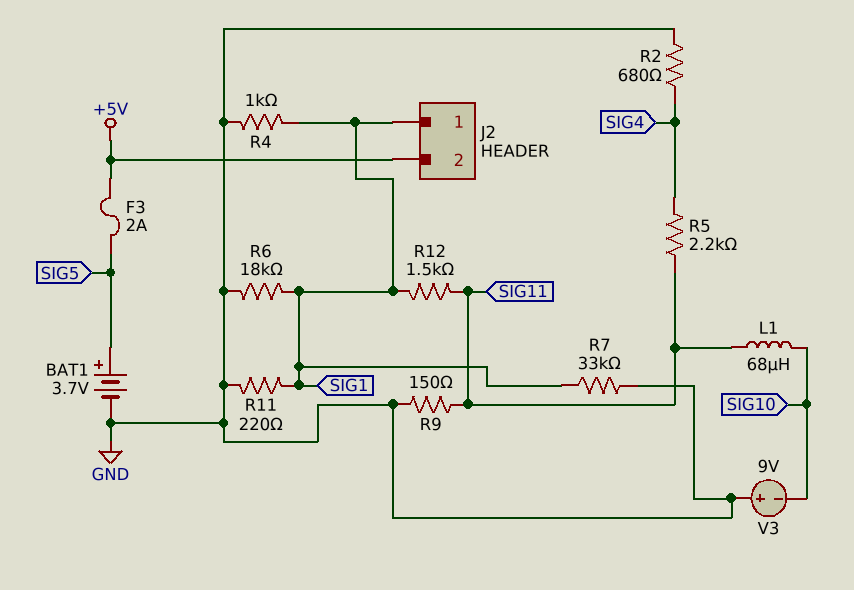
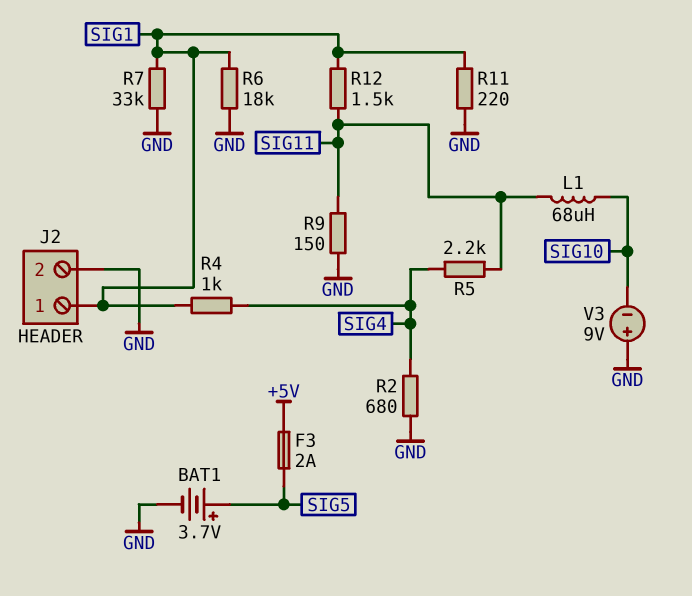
J2 pin 2: +5V -> GND
R4: 1k (GND, SIG1) -> 1k (SIG1, SIG4)

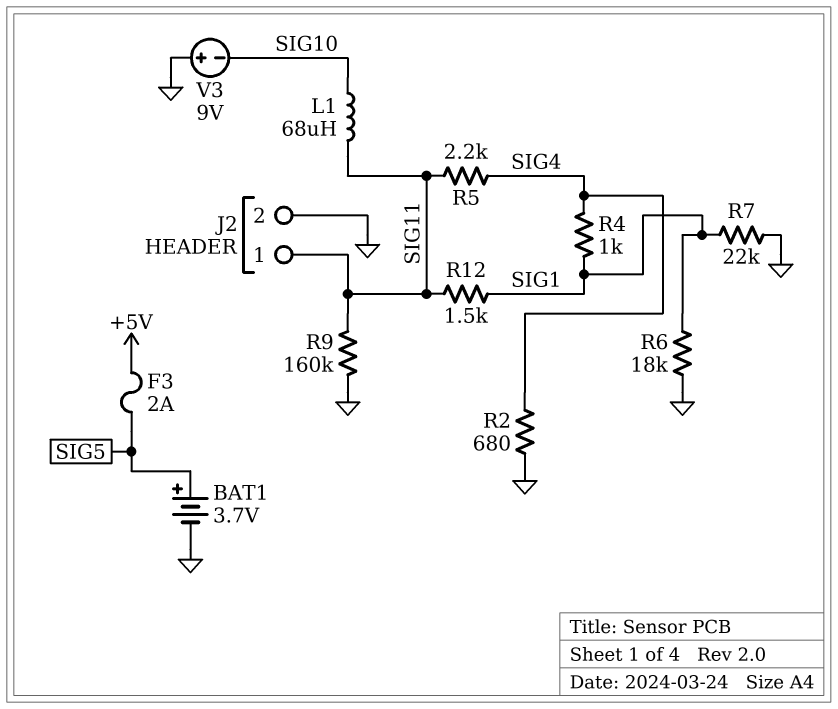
J2 pin 1: SIG1 -> SIG11
R7: 33k (GND, SIG1) -> 22k (GND, SIG1)
R9: 150 (GND, SIG11) -> 160k (GND, SIG11)
R11: 220 (GND, SIG1) -> none

